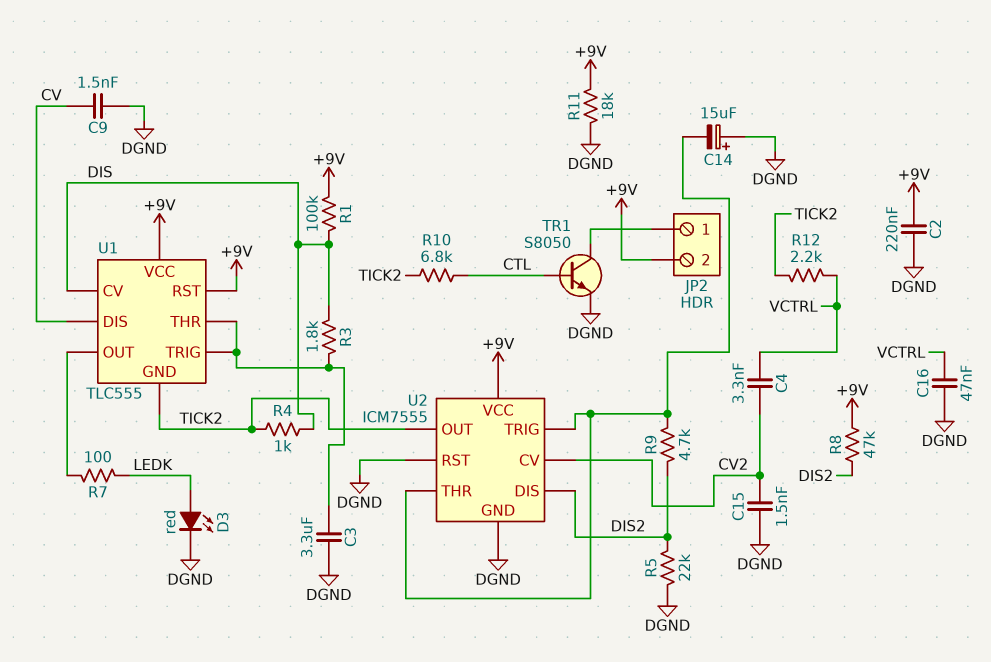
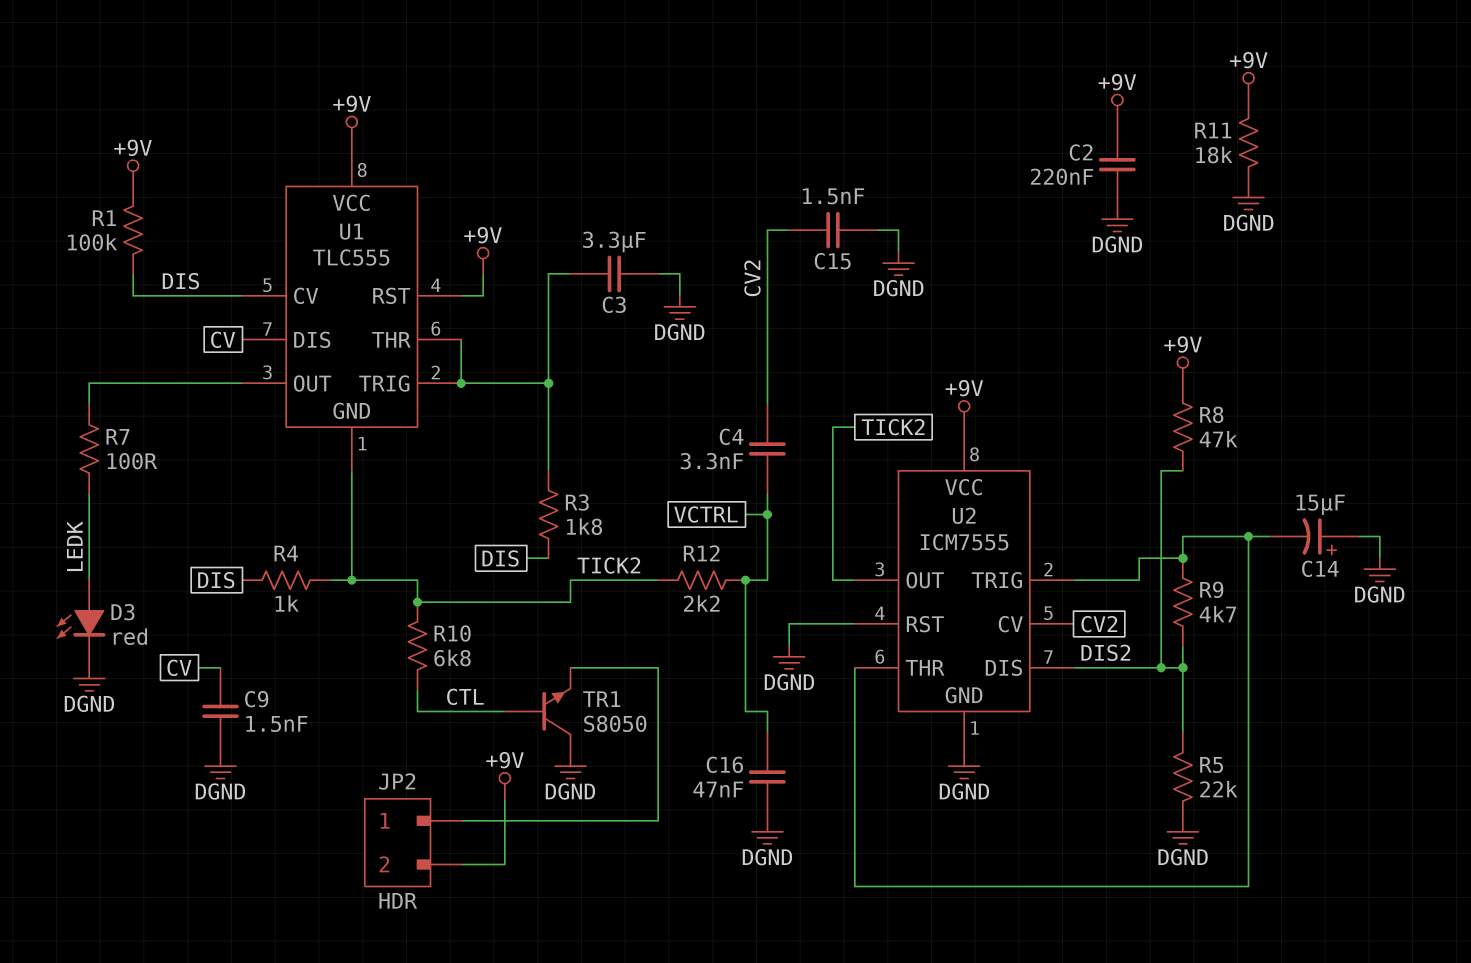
TR1: NPN S8050 (B CTL, C JP2/1, E DGND) -> NPN S8050 (B CTL, C DGND, E JP2/1)

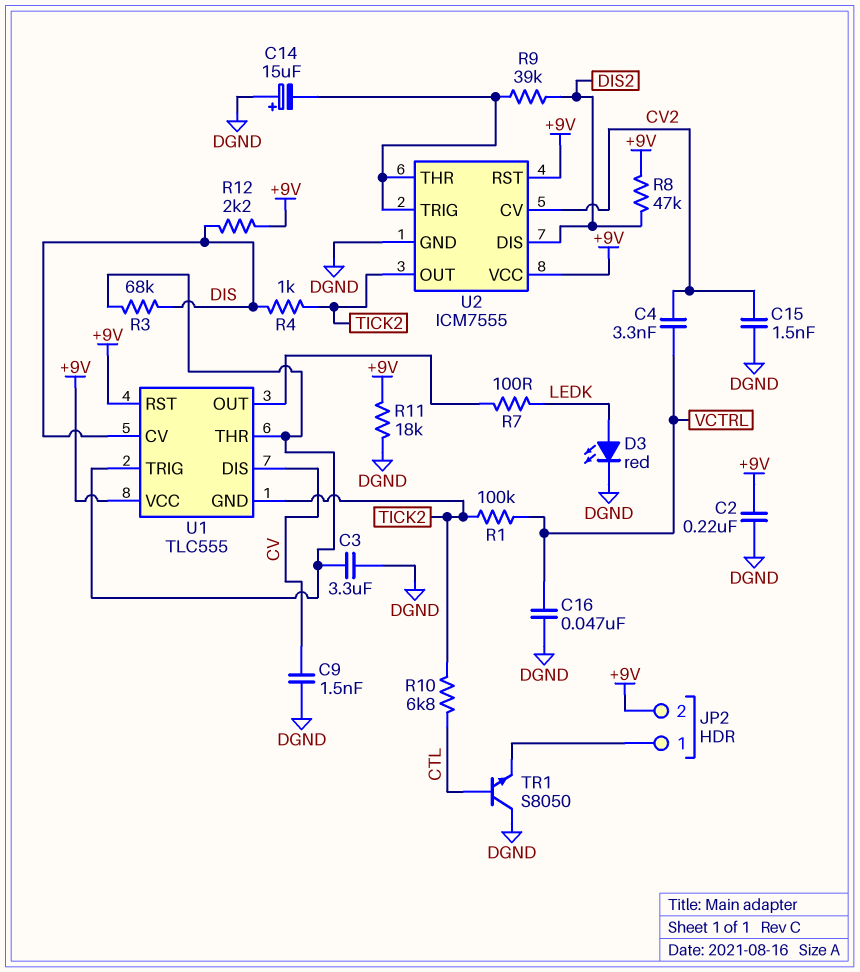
R1: 100k (+9V, DIS) -> 100k (TICK2, VCTRL)
R3: 1.8k (DIS, U1/THR) -> 68k (DIS, U1/THR)
R5: 22k (DGND, DIS2) -> none
R9: 4.7k (DIS2, U2/THR) -> 39k (DIS2, U2/THR)
R12: 2.2k (TICK2, VCTRL) -> 2.2k (+9V, DIS)
U2 pin RST: DGND -> +9V

